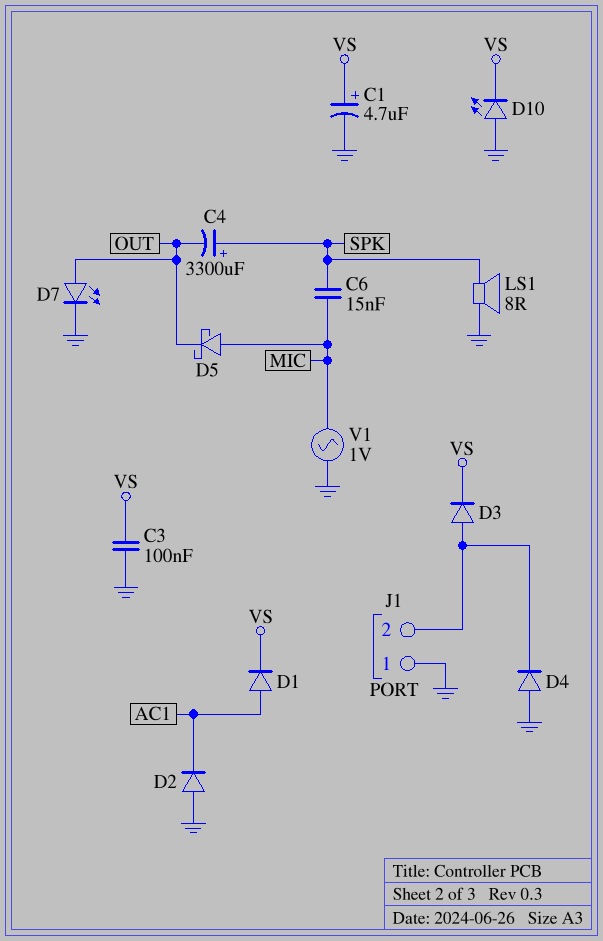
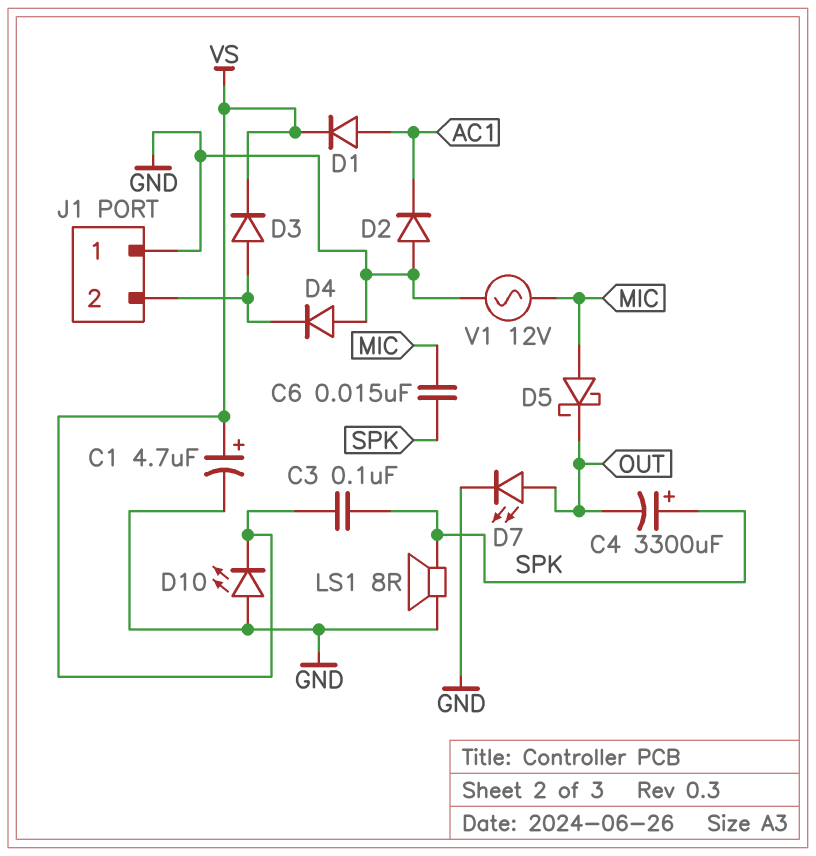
C3: 100nF (GND, VS) -> 100nF (SPK, VS)
V1: AC 1V (GND, MIC) -> AC 12V (GND, MIC)

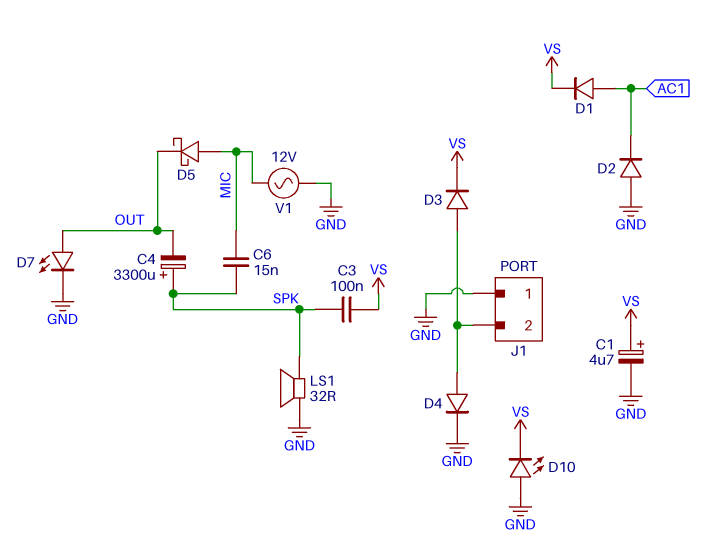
D4: diode (A GND, K J1/2) -> diode (A J1/2, K GND)
LS1: speaker 8R (GND, SPK) -> speaker 32R (GND, SPK)

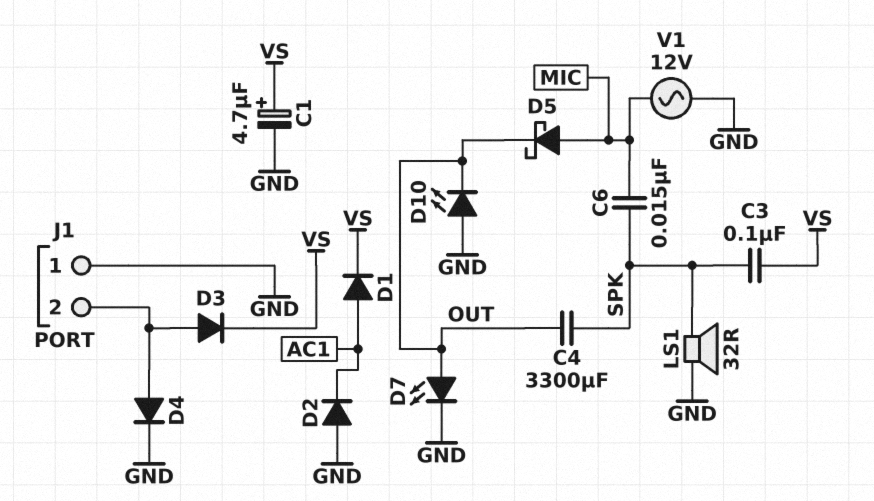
C4: 3300uF (plus SPK, minus OUT) -> 3300uF (OUT, SPK)
D10: LED (A GND, K VS) -> LED (A GND, K OUT)

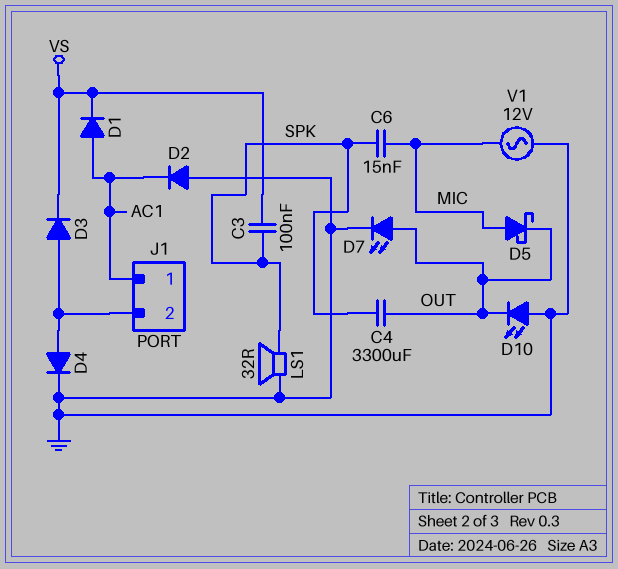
C1: 4.7uF (plus VS, minus GND) -> none
J1 pin 1: GND -> AC1

